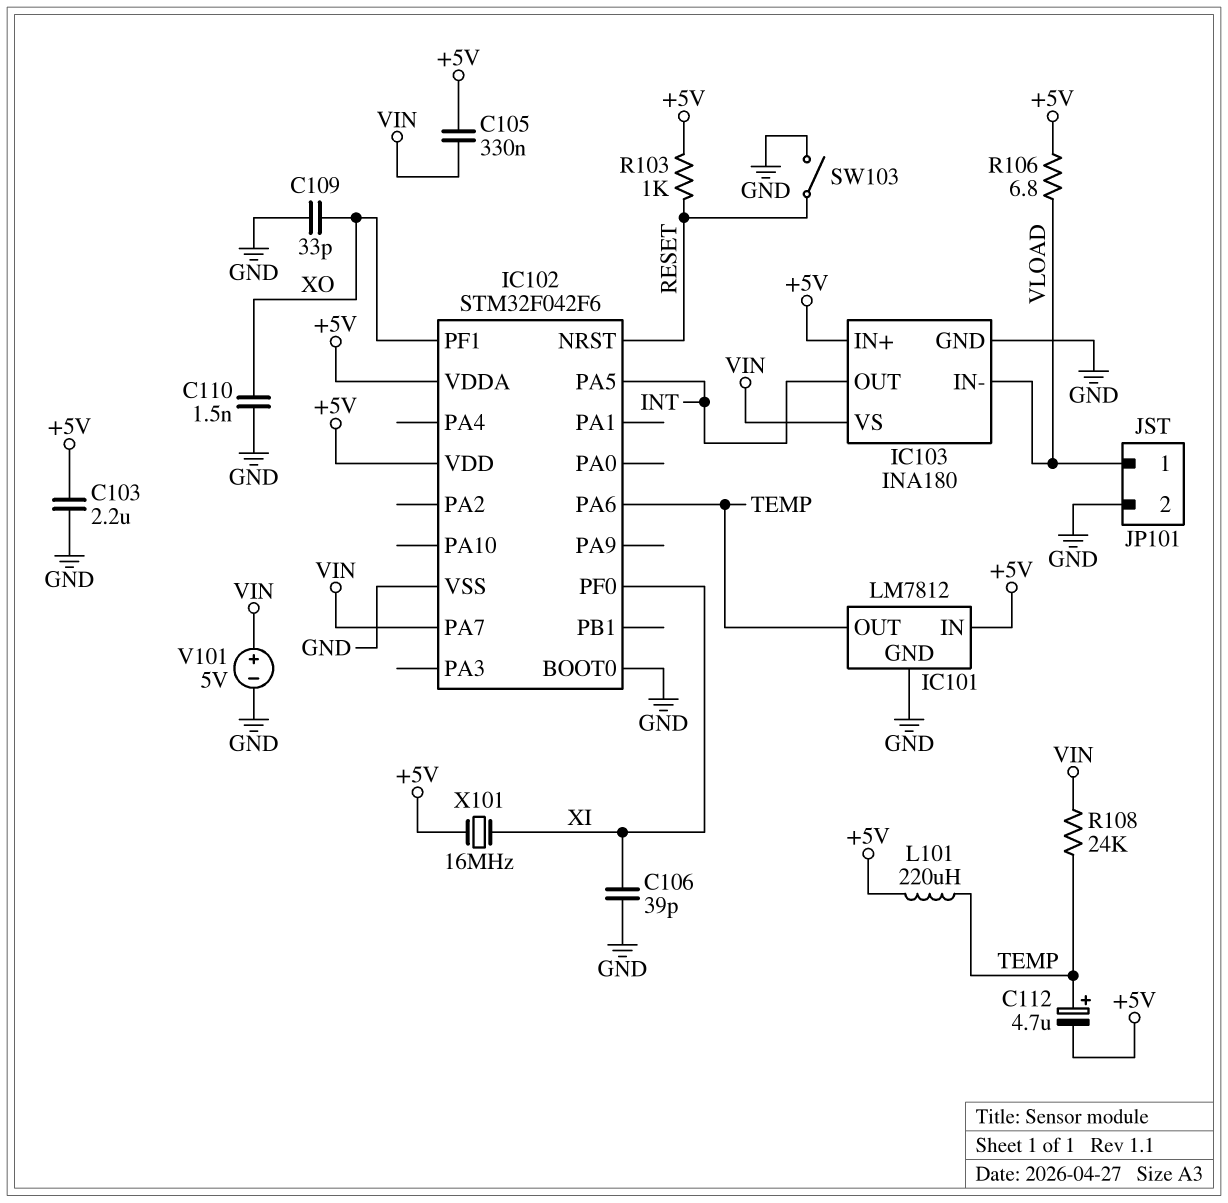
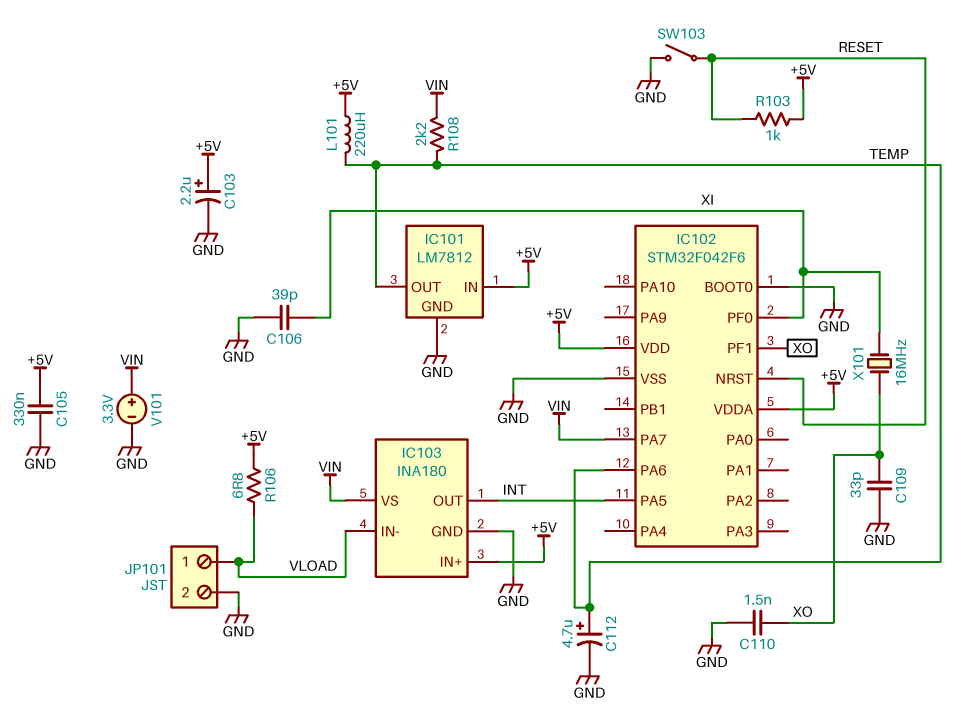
C103: 2.2uF (+5V, GND) -> 2.2uF (plus +5V, minus GND)
C105: 330nF (+5V, VIN) -> 330nF (+5V, GND)
C112: 4.7uF (plus TEMP, minus +5V) -> 4.7uF (plus TEMP, minus GND)
R108: 24k (TEMP, VIN) -> 2.2k (TEMP, VIN)
V101: 5V (plus VIN, minus GND) -> 3.3V (plus VIN, minus GND)
X101: 16MHz (+5V, XI) -> 16MHz (XI, XO)

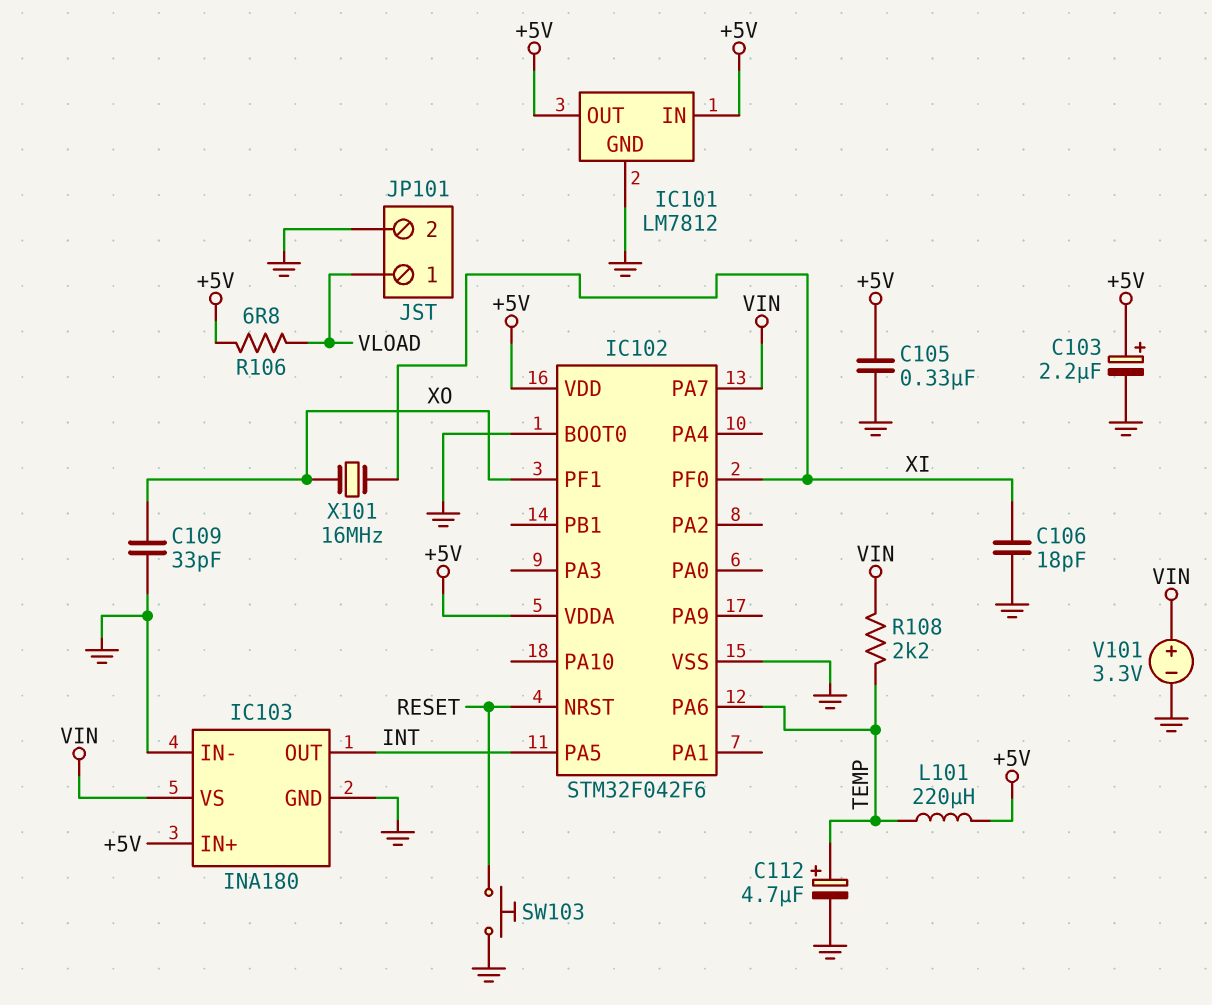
C106: 39pF (GND, XI) -> 18pF (GND, XI)
C110: 1.5nF (GND, XO) -> none
IC101 pin OUT: TEMP -> +5V
IC103 pin IN-: VLOAD -> GND
R103: 1k (+5V, RESET) -> none
SW103: switch (GND, RESET) -> button (GND, RESET)

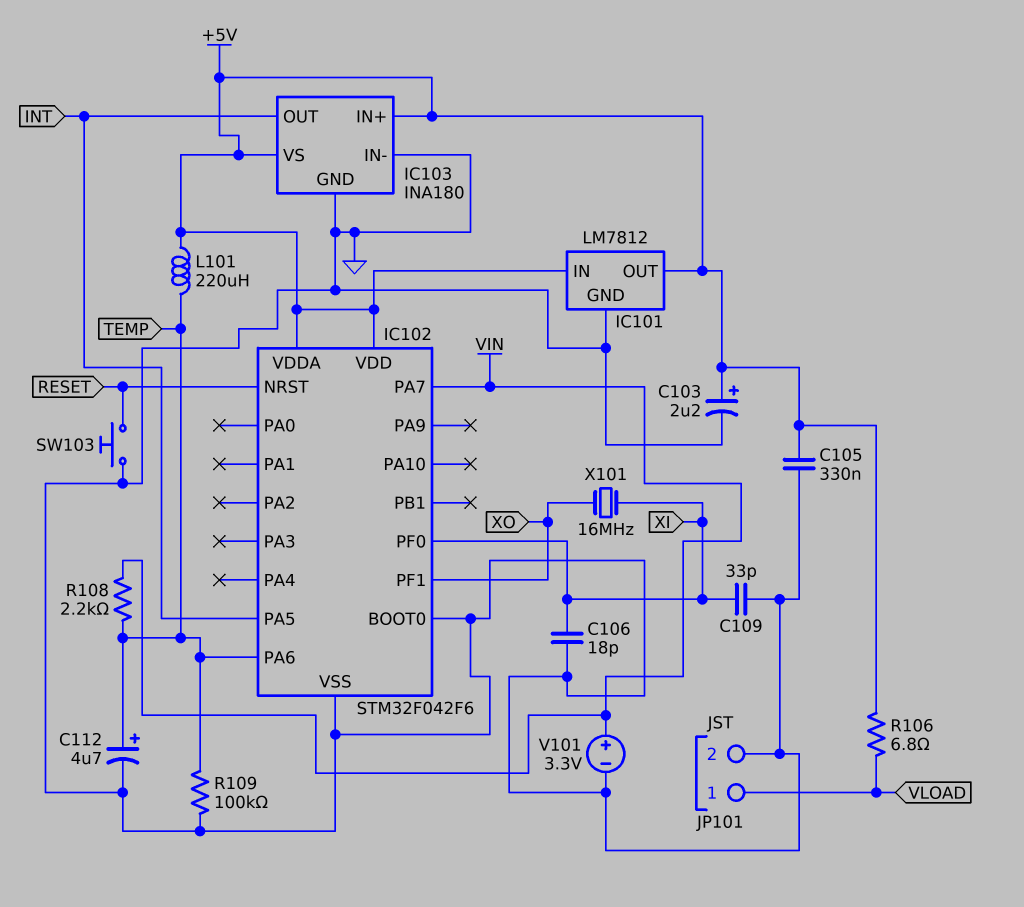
C109: 33pF (GND, XO) -> 33pF (GND, XI)
IC103 pin VS: VIN -> +5V
R109: none -> 100k (GND, TEMP)

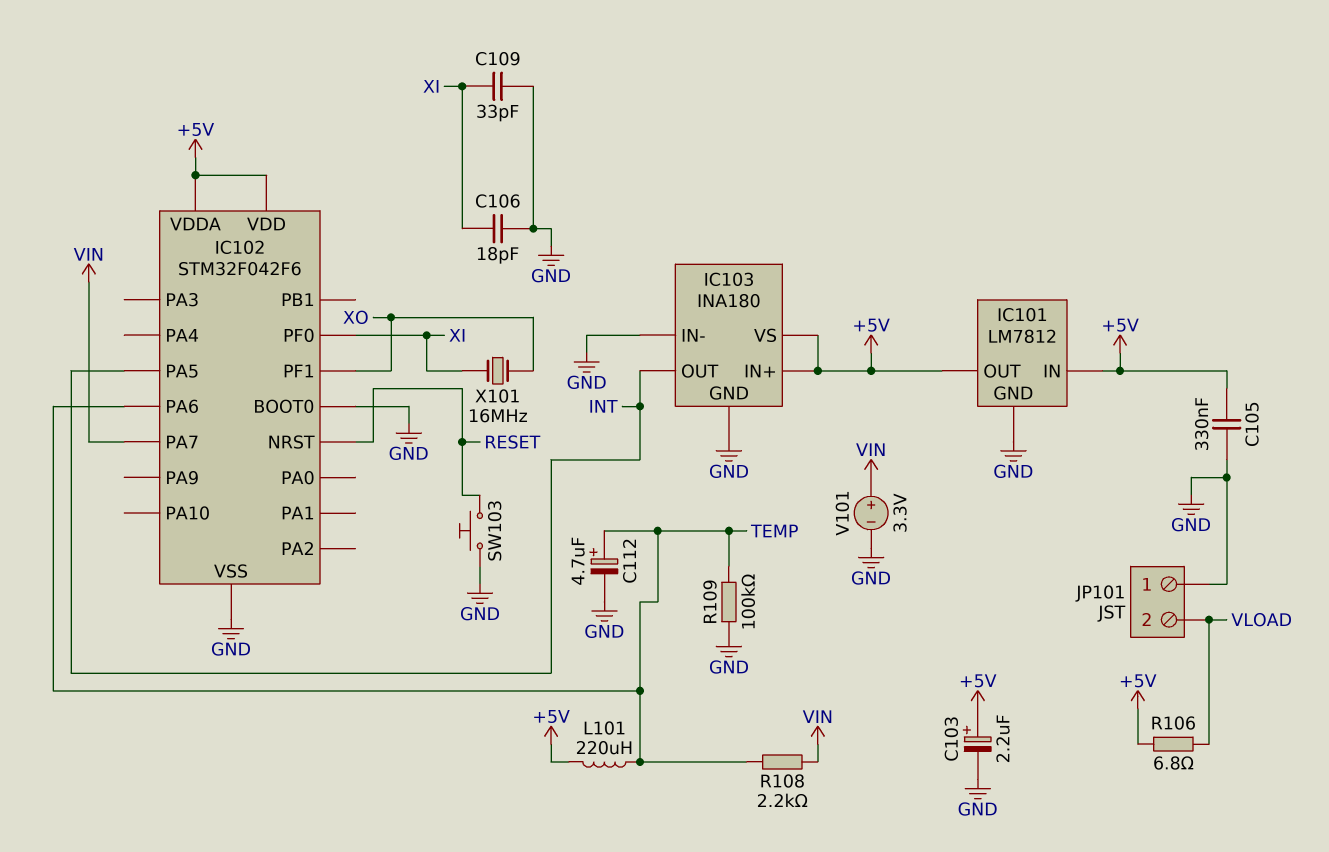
JP101 pin 1: VLOAD -> GND
JP101 pin 2: GND -> VLOAD

